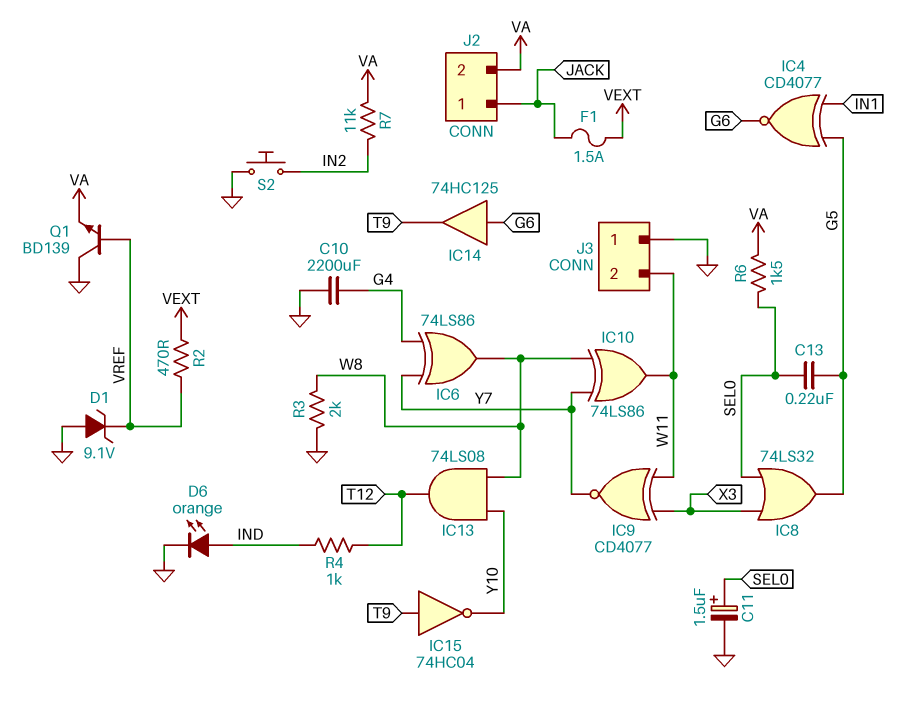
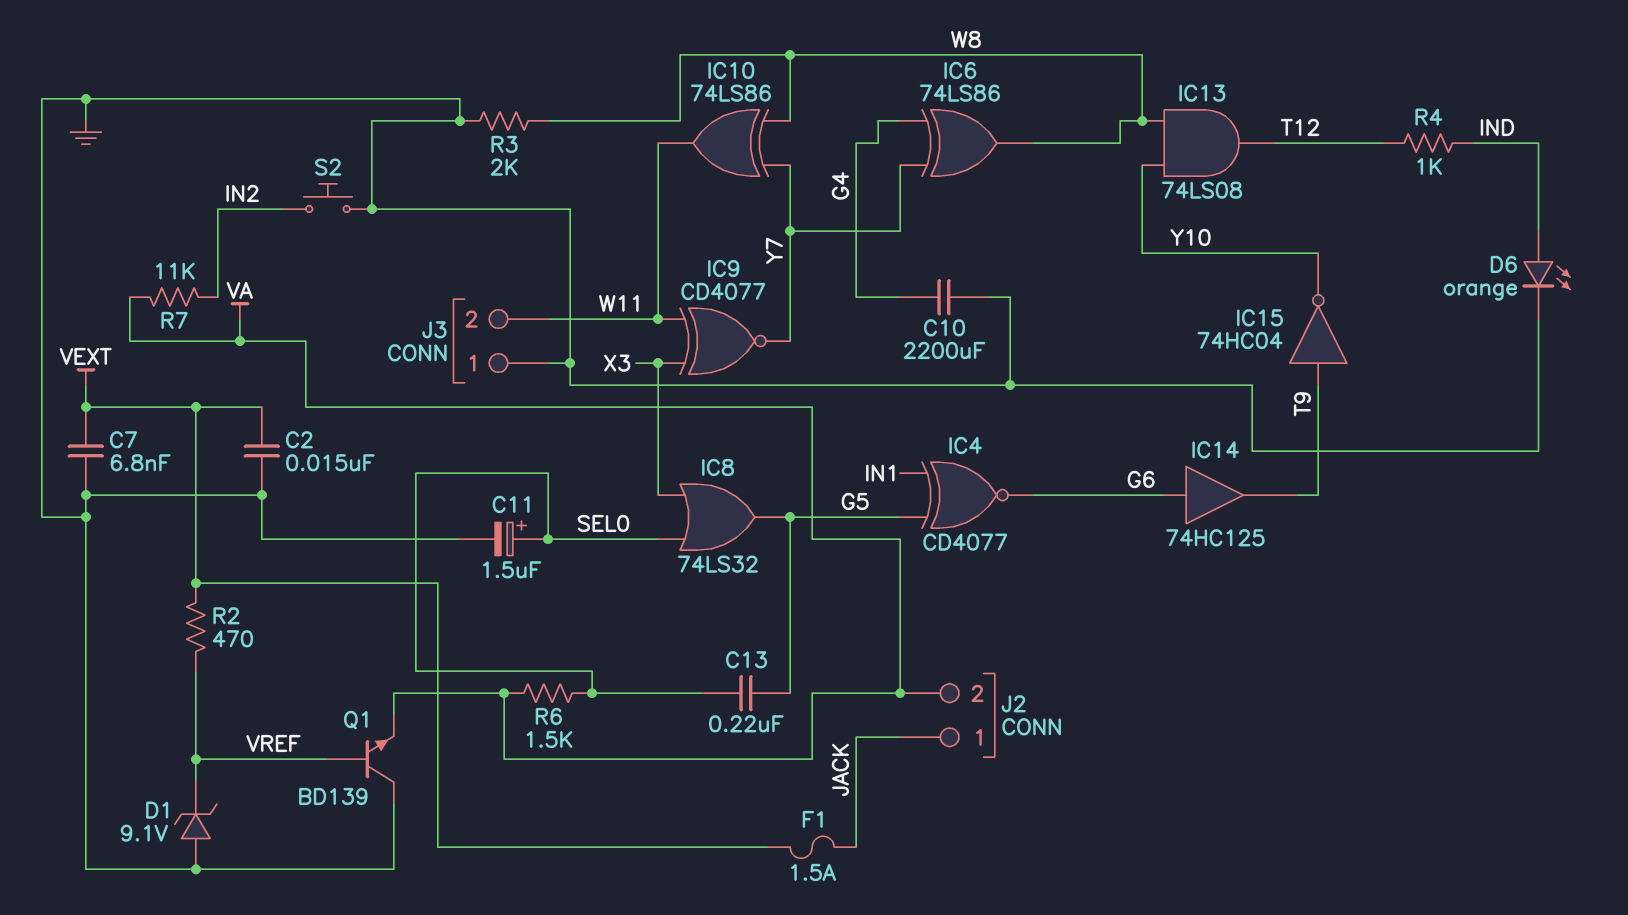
C2: none -> 15nF (GND, VEXT)
C7: none -> 6.8nF (GND, VEXT)

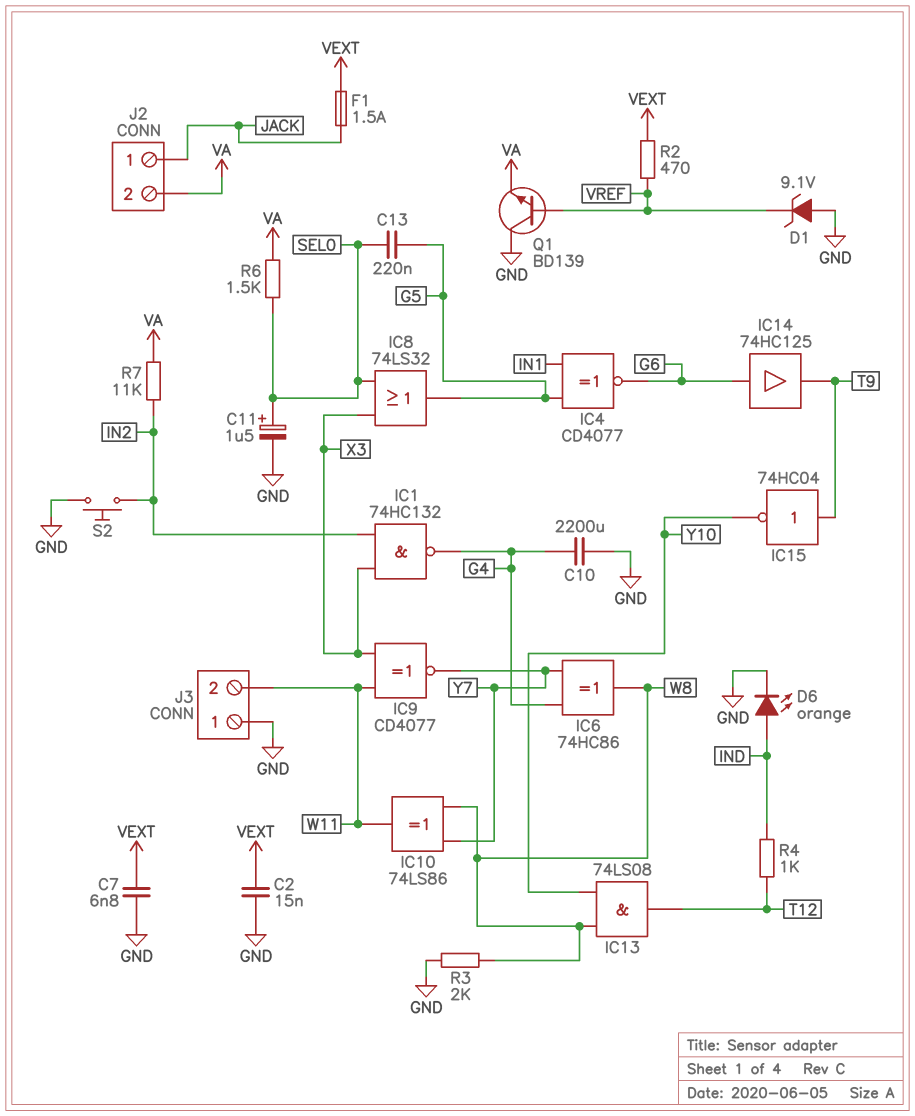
IC1: none -> NAND 74HC132 (in IN2, in X3, out G4)
IC6: XOR 74LS86 (in G4, in Y7, out W8) -> XOR 74HC86 (in G4, in Y7, out W8)

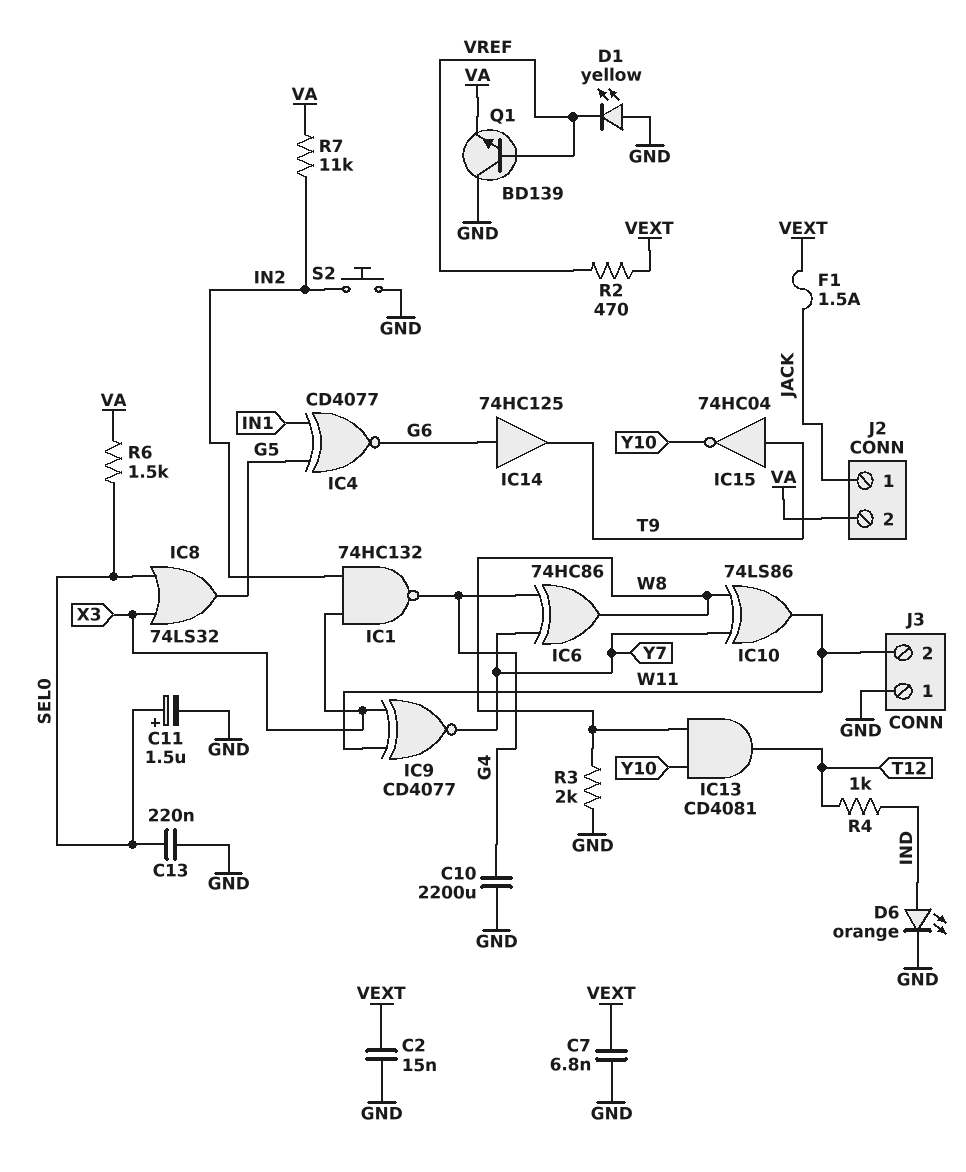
C13: 220nF (G5, SEL0) -> 220nF (GND, SEL0)
D1: zener 9.1V (A GND, K VREF) -> LED yellow (A GND, K VREF)
IC13: AND 74LS08 (in W8, in Y10, out T12) -> AND CD4081 (in W8, in Y10, out T12)

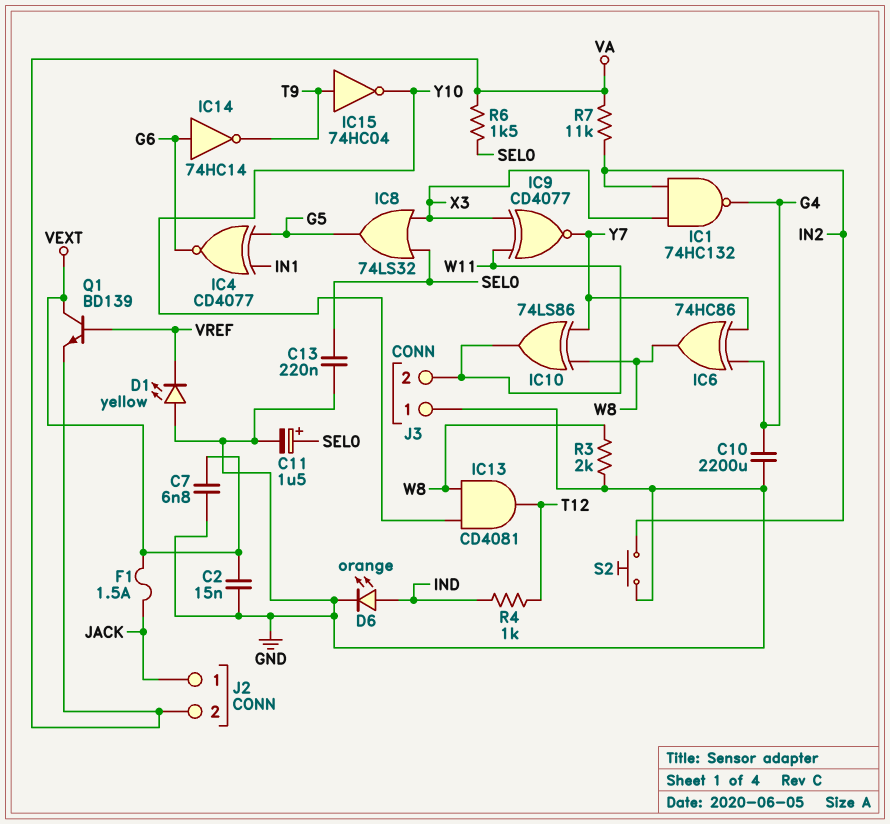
IC14: buffer 74HC125 (in G6, out T9) -> NOT 74HC14 (in G6, out T9)
Q1: NPN BD139 (B VREF, C GND, E VA) -> NPN BD139 (B VREF, C VEXT, E VA)
R2: 470 (VEXT, VREF) -> none

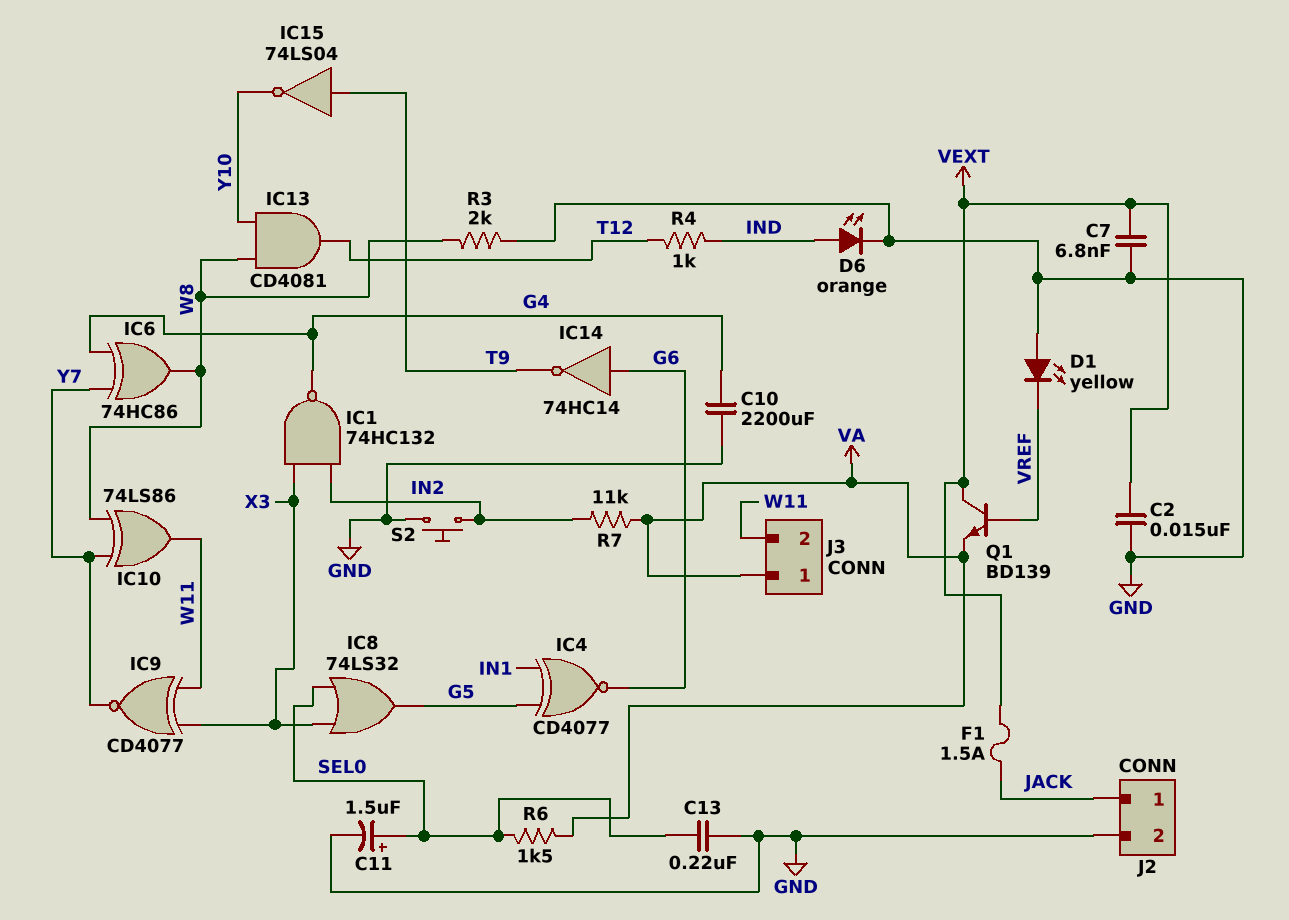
IC15: NOT 74HC04 (in T9, out Y10) -> NOT 74LS04 (in T9, out Y10)
J2 pin 2: VA -> GND
J3 pin 1: GND -> VA

